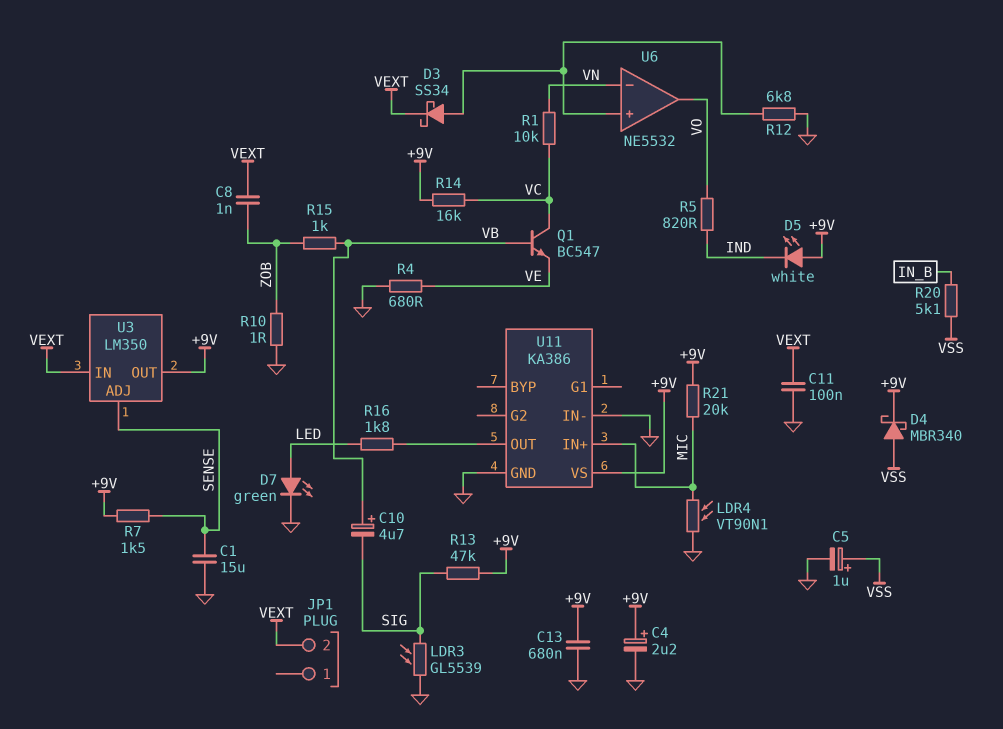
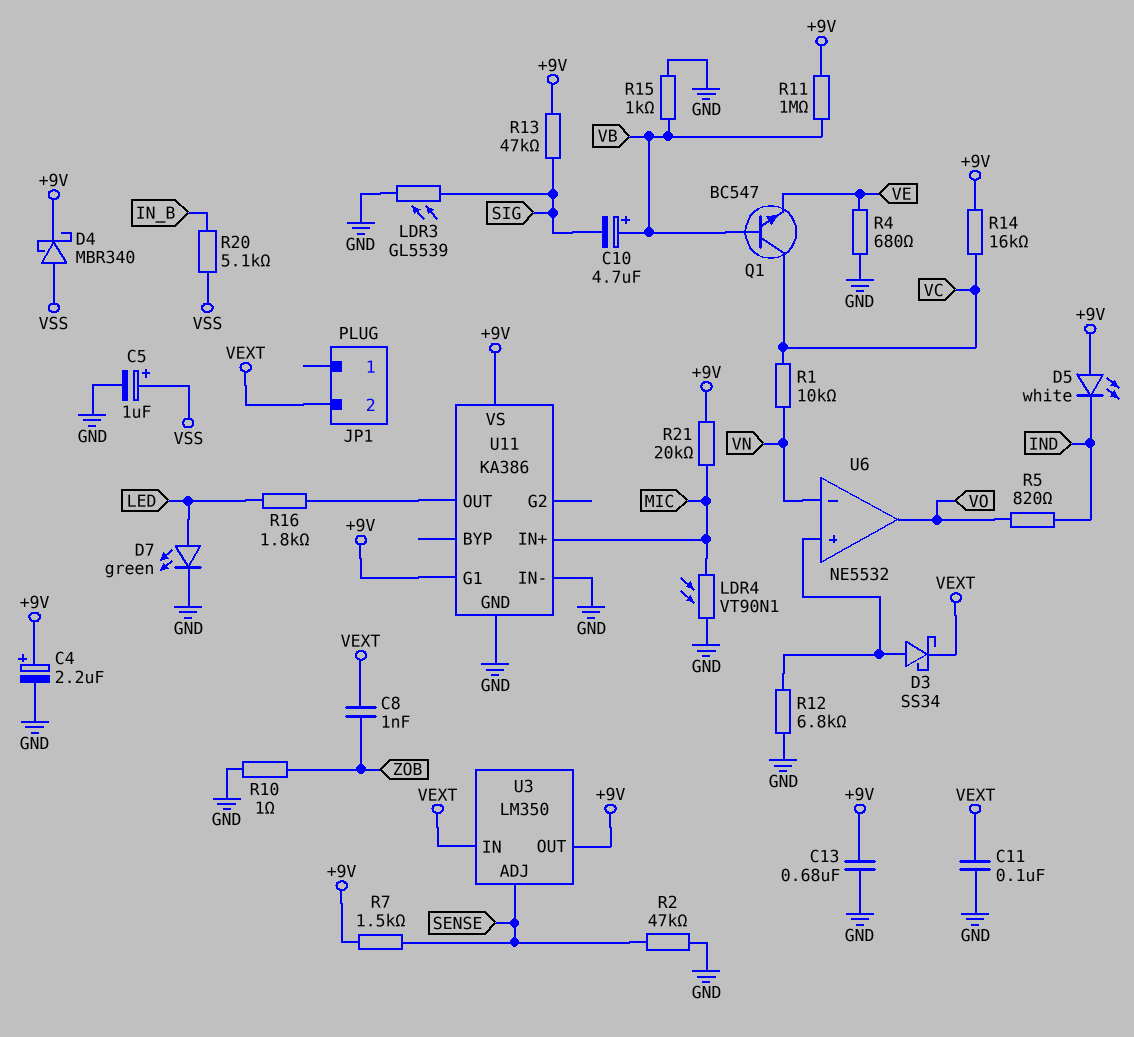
C1: 15uF (GND, SENSE) -> none
R2: none -> 47k (GND, SENSE)
R11: none -> 1M (+9V, VB)
R15: 1k (VB, ZOB) -> 1k (GND, VB)
U11 pin G1: none -> +9V

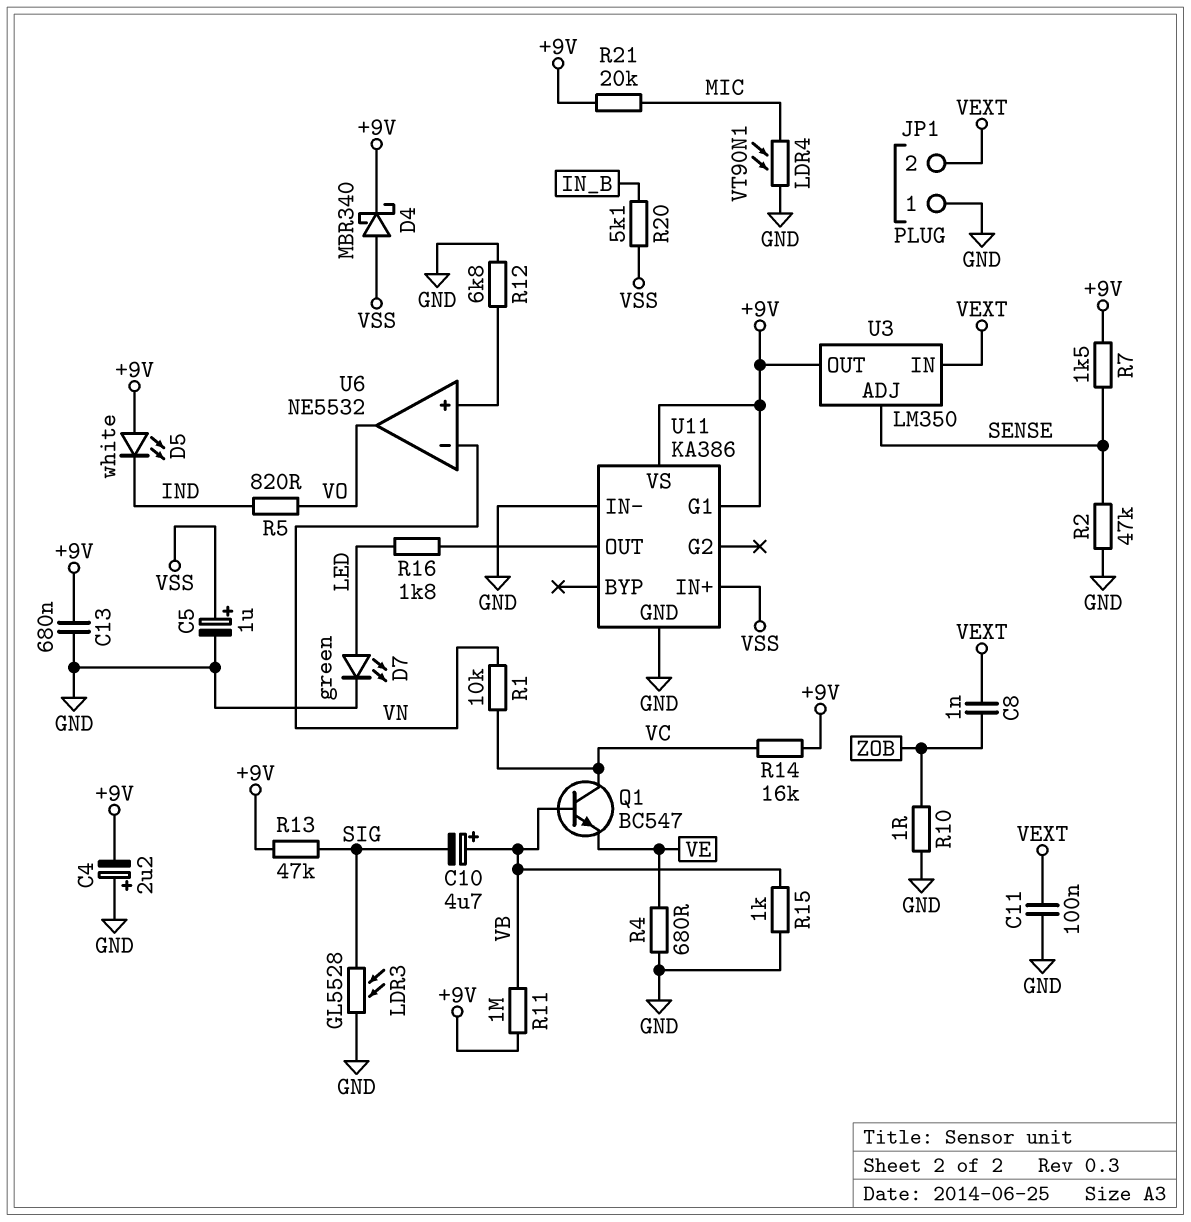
C4: 2.2uF (plus +9V, minus GND) -> 2.2uF (plus GND, minus +9V)
D3: schottky SS34 (A U6/in+, K VEXT) -> none
JP1 pin 1: none -> GND
LDR3: GL5539 (GND, SIG) -> GL5528 (GND, SIG)
U11 pin IN+: MIC -> VSS

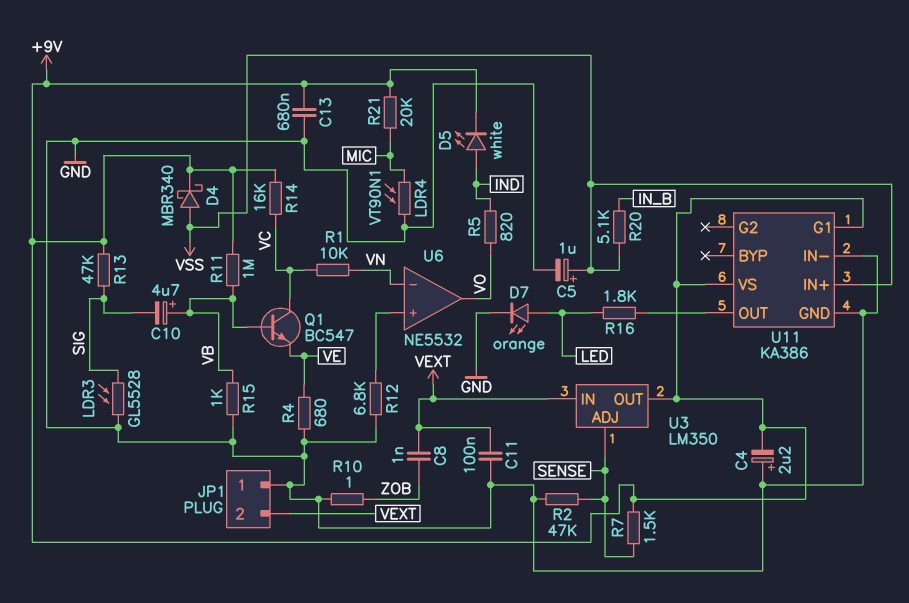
D5: LED white (A +9V, K IND) -> LED white (A IND, K +9V)
D7: LED green (A LED, K GND) -> LED orange (A LED, K GND)

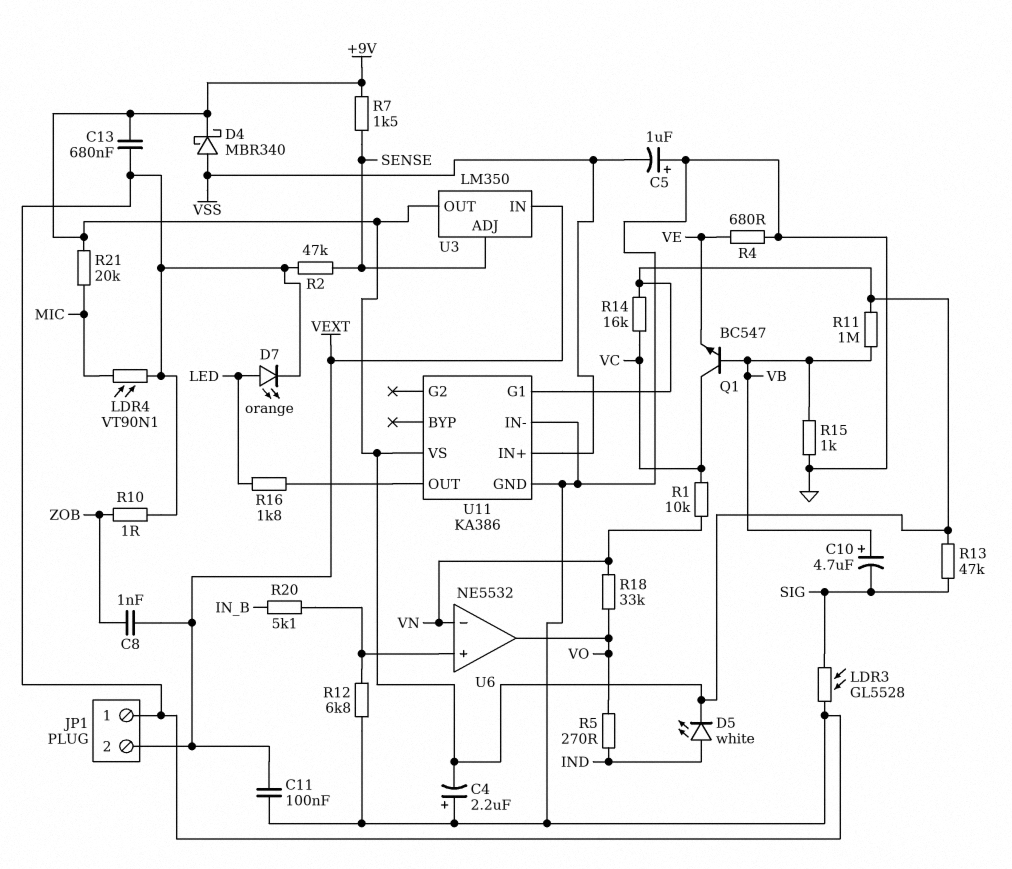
C5: 1uF (plus VSS, minus GND) -> 1uF (plus GND, minus VSS)
R5: 820 (IND, VO) -> 270 (IND, VO)
R18: none -> 33k (VN, VO)
R20: 5.1k (IN_B, VSS) -> 5.1k (IN_B, U6/in+)

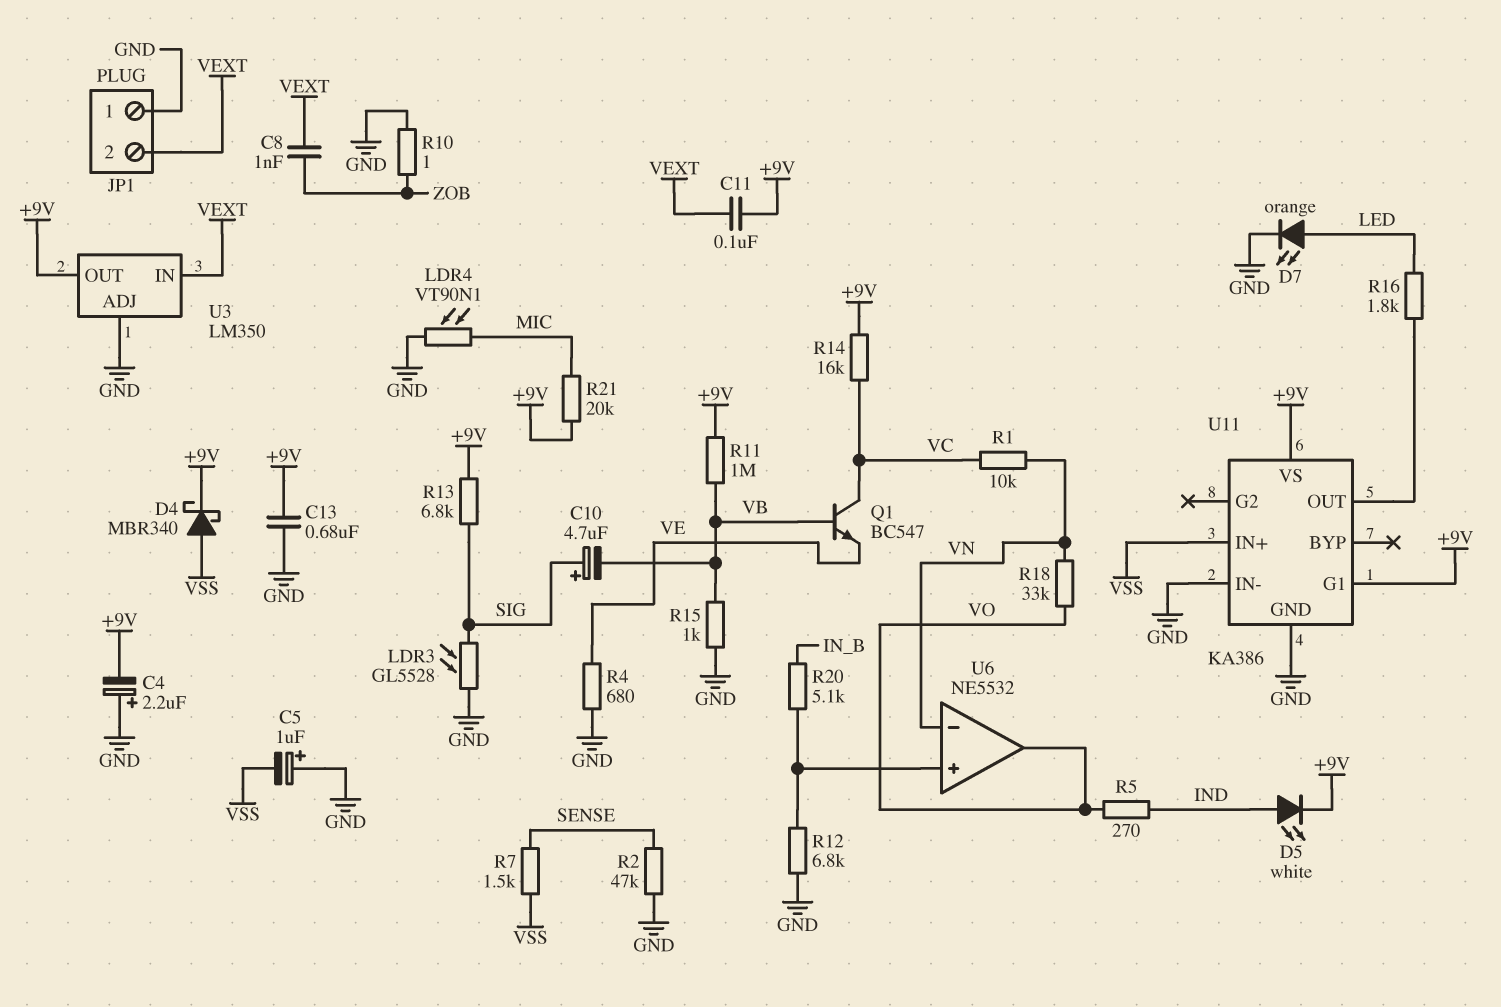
C10: 4.7uF (plus VB, minus SIG) -> 4.7uF (plus SIG, minus VB)
C11: 100nF (GND, VEXT) -> 100nF (+9V, VEXT)
R7: 1.5k (+9V, SENSE) -> 1.5k (SENSE, VSS)
R13: 47k (+9V, SIG) -> 6.8k (+9V, SIG)
U3 pin ADJ: SENSE -> GND

